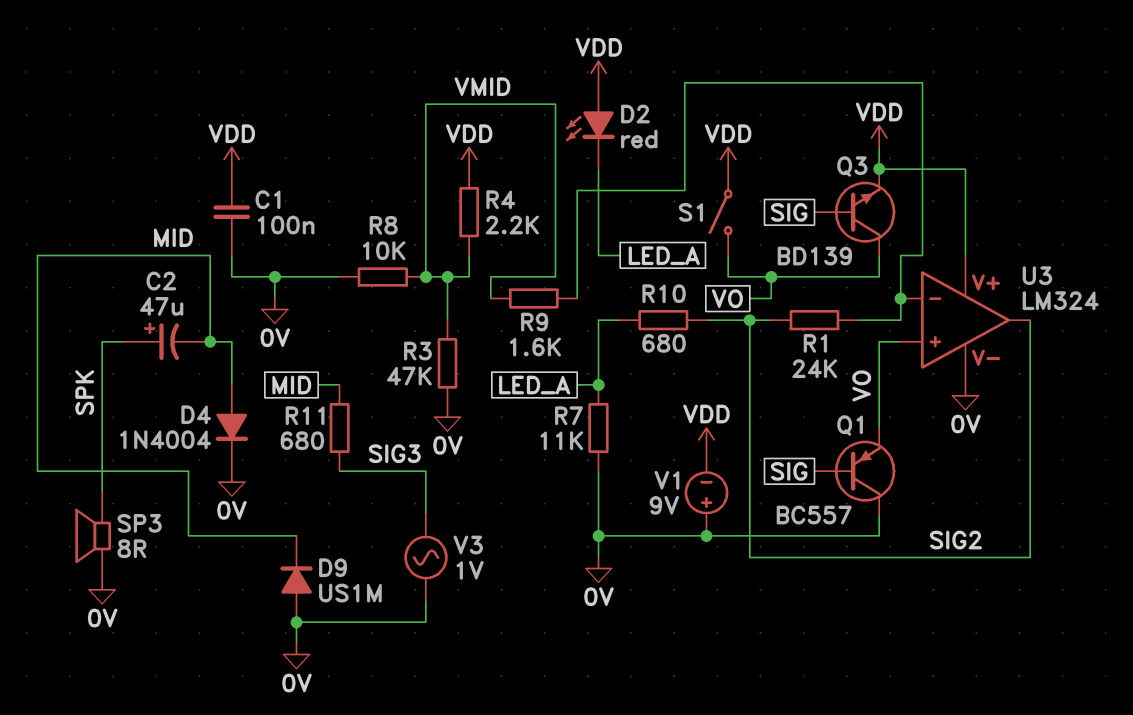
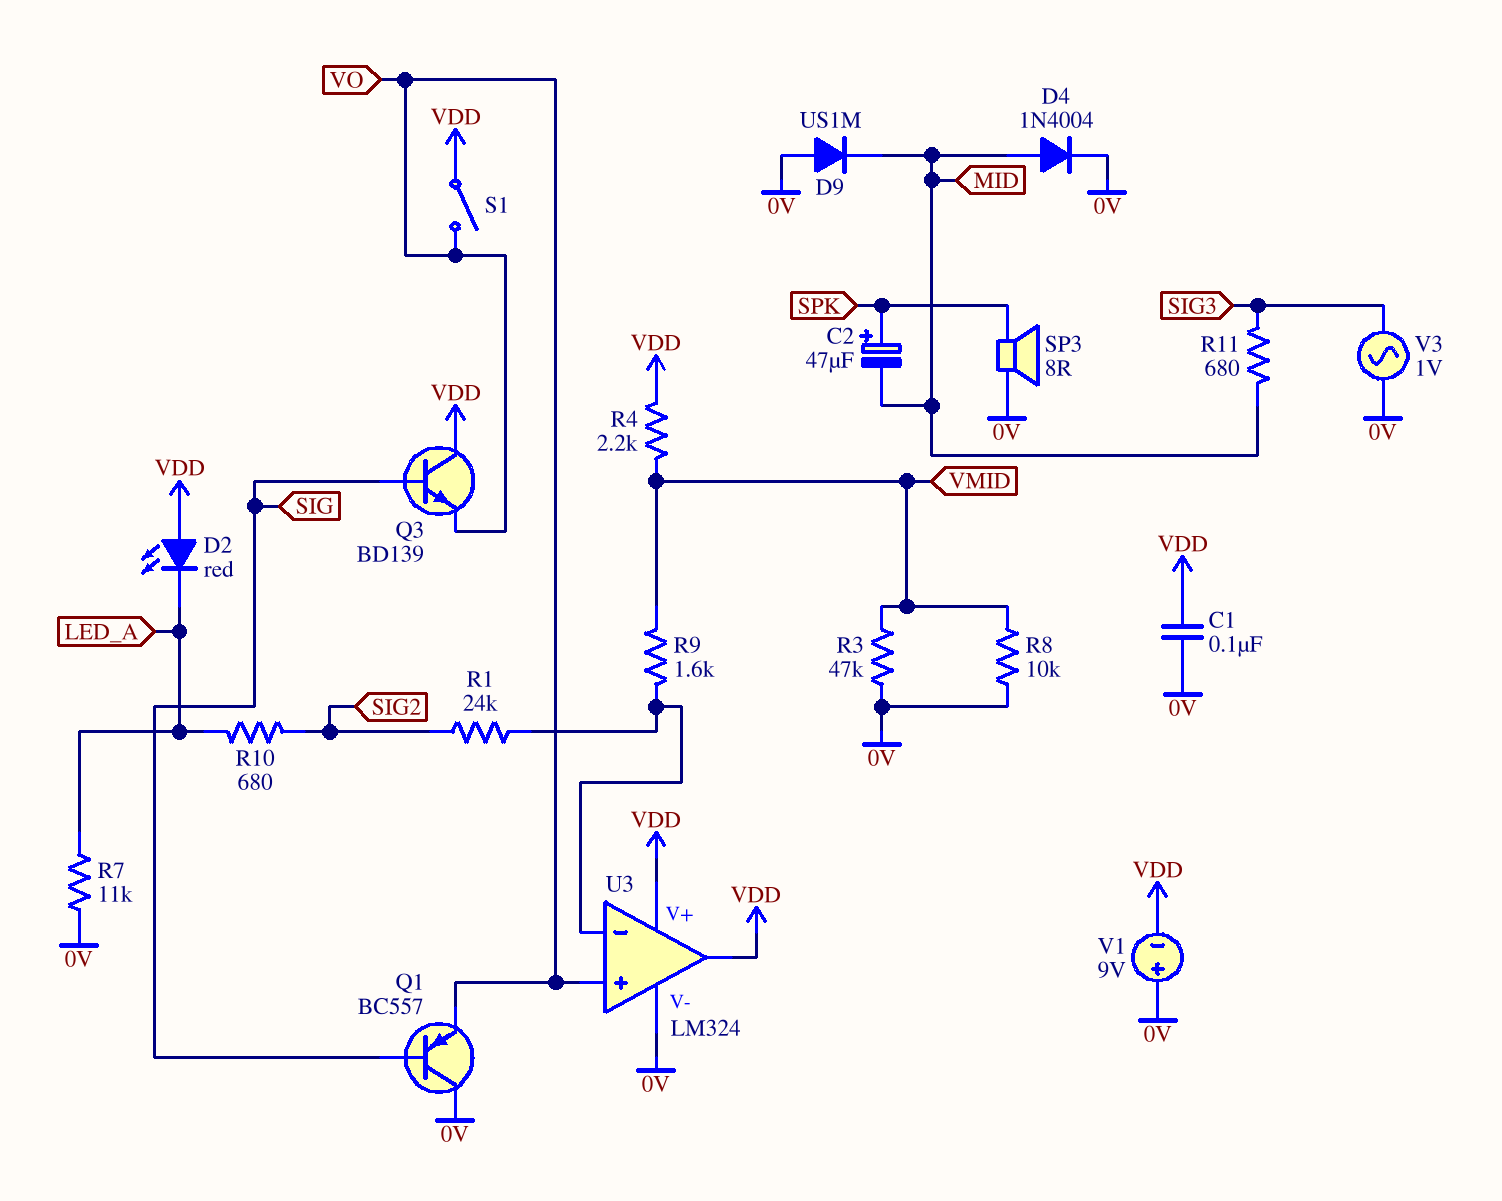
Q3: NPN BD139 (B SIG, C VO, E VDD) -> NPN BD139 (B SIG, C VDD, E VO)
U3 pin out: SIG2 -> VDD

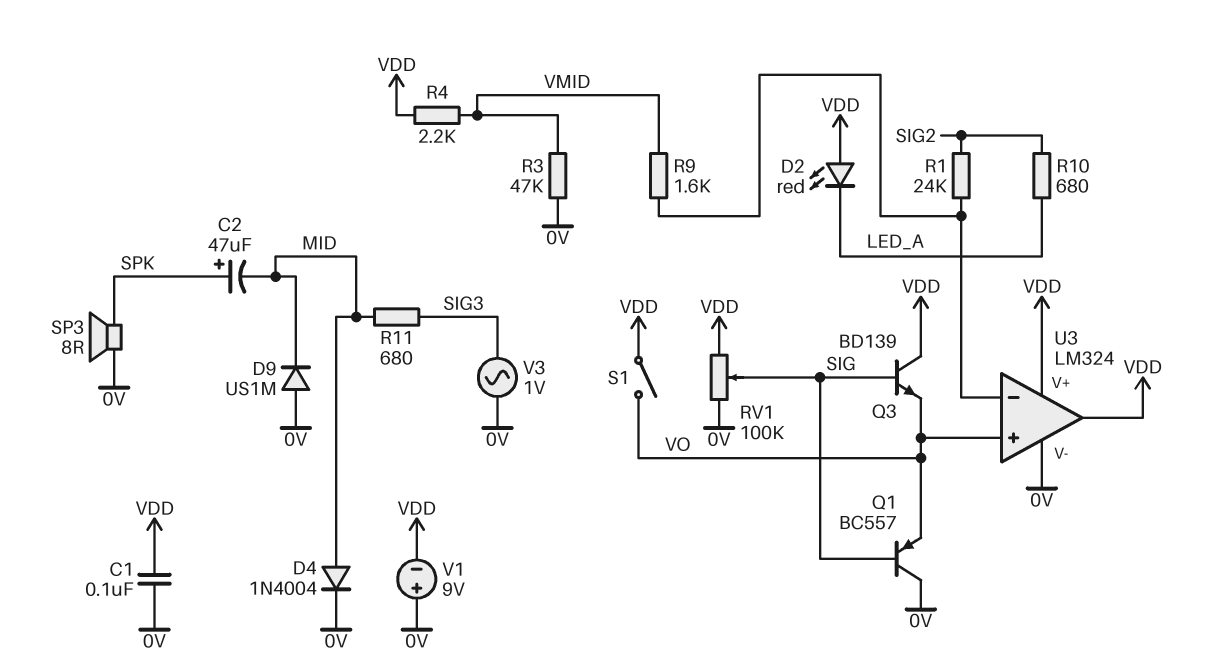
R7: 11k (0V, LED_A) -> none
R8: 10k (0V, VMID) -> none
RV1: none -> 100k (0V, VDD, wiper SIG)

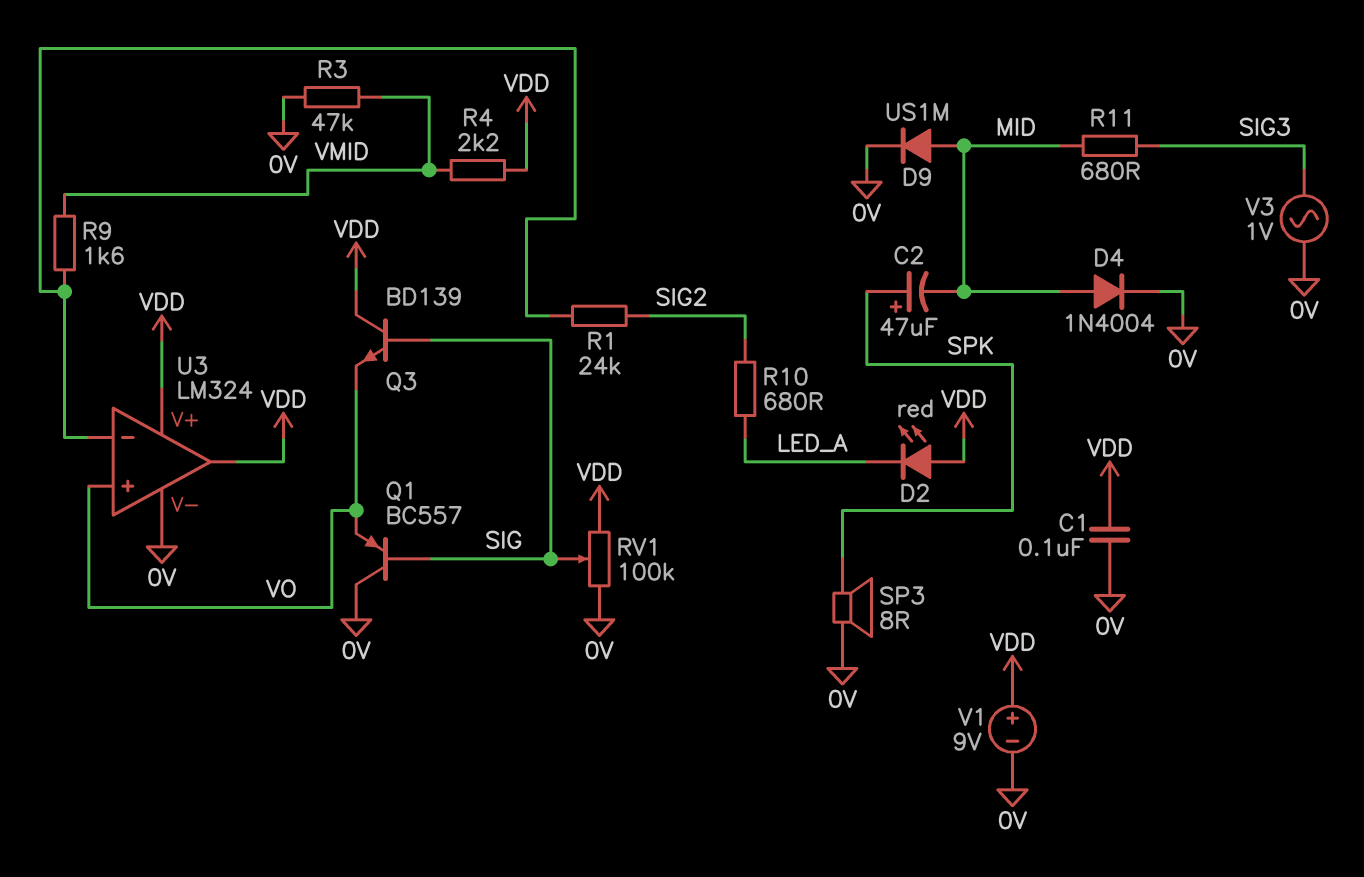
D9: diode US1M (A 0V, K MID) -> diode US1M (A MID, K 0V)
S1: switch (VDD, VO) -> none
V1: 9V (plus 0V, minus VDD) -> 9V (plus VDD, minus 0V)

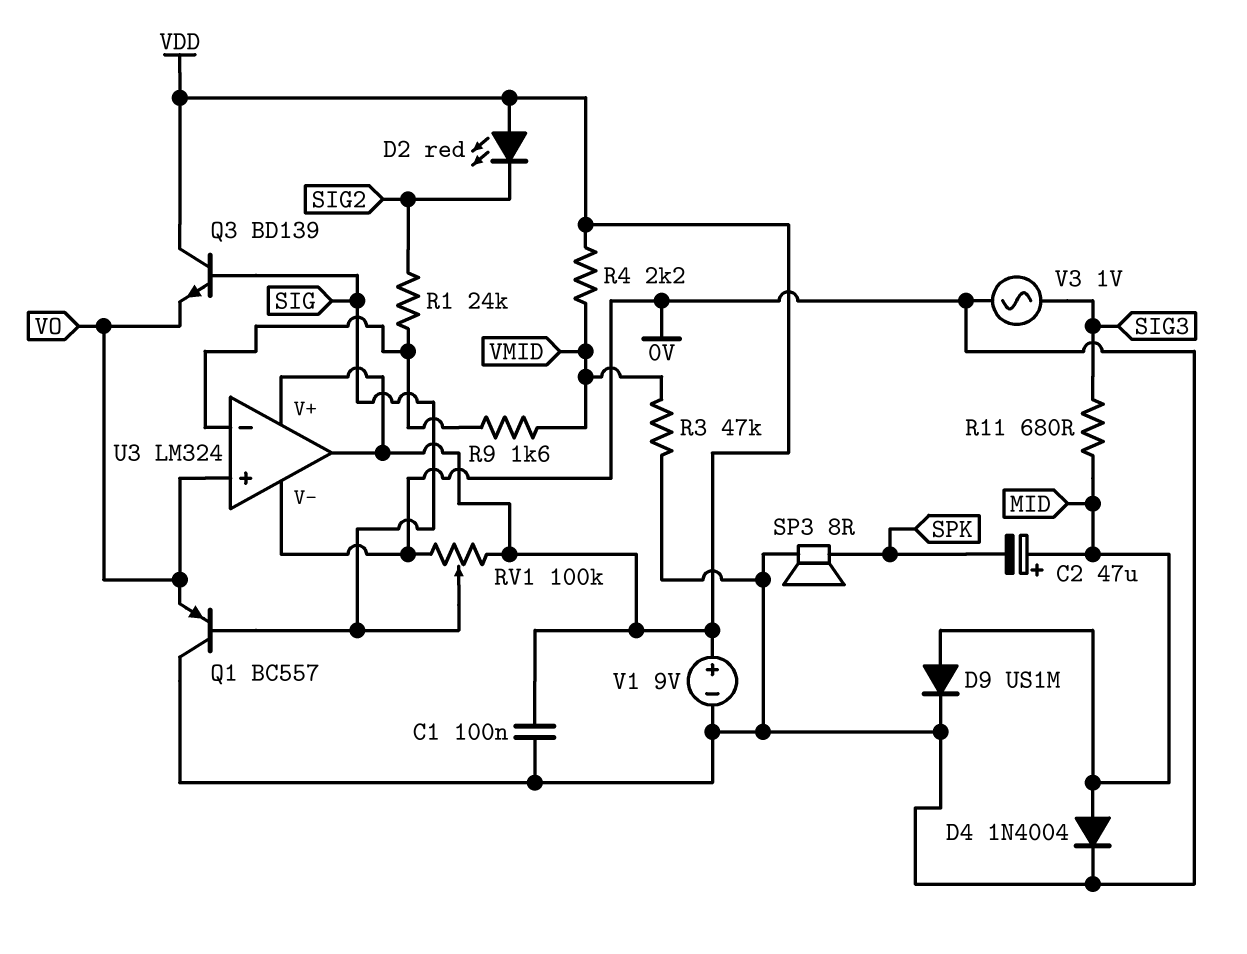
C2: 47uF (plus SPK, minus MID) -> 47uF (plus MID, minus SPK)
D2: LED red (A VDD, K LED_A) -> LED red (A VDD, K SIG2)
R10: 680 (LED_A, SIG2) -> none

